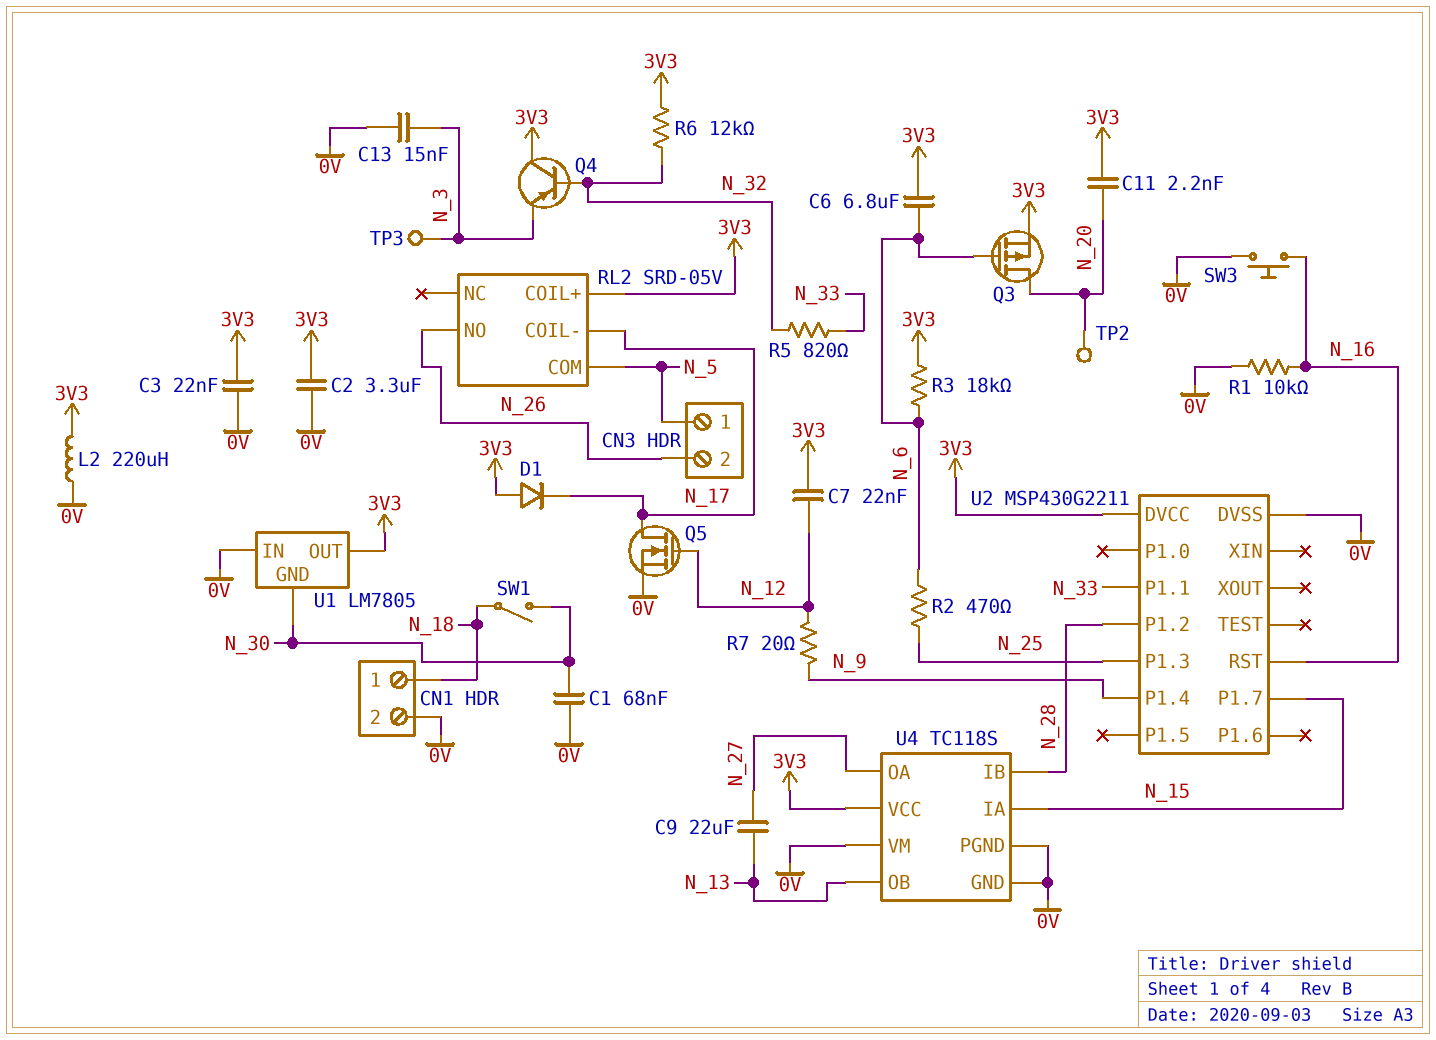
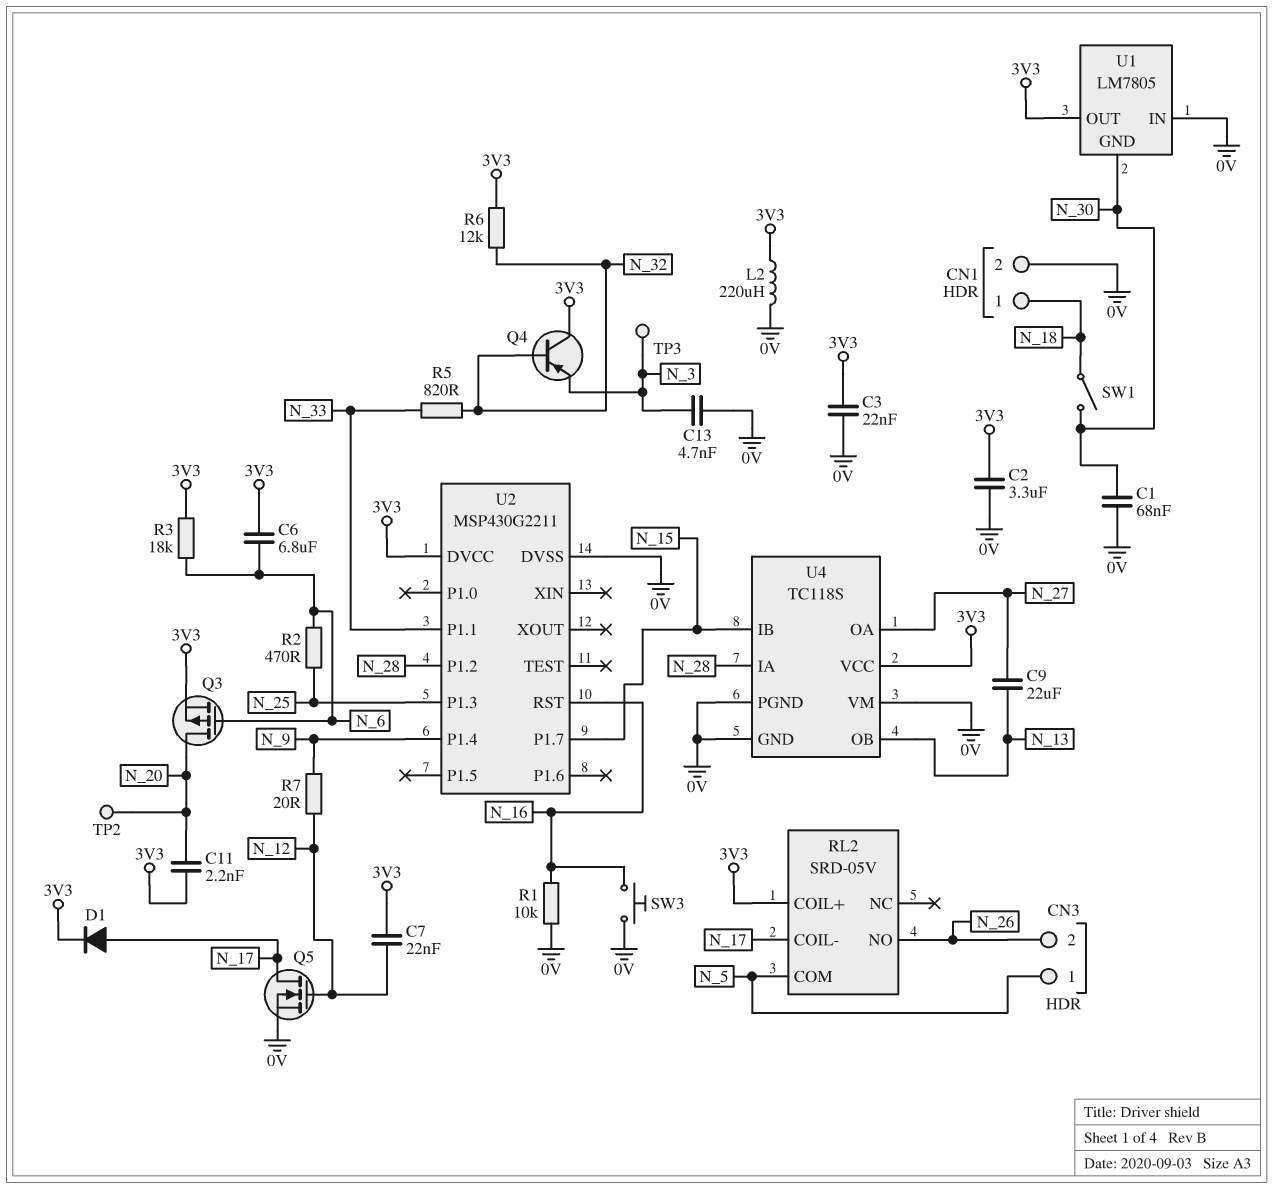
C13: 15nF (0V, N_3) -> 4.7nF (0V, N_3)
D1: diode (A 3V3, K N_17) -> diode (A N_17, K 3V3)
U4 pin IA: N_15 -> N_28
U4 pin IB: N_28 -> N_15

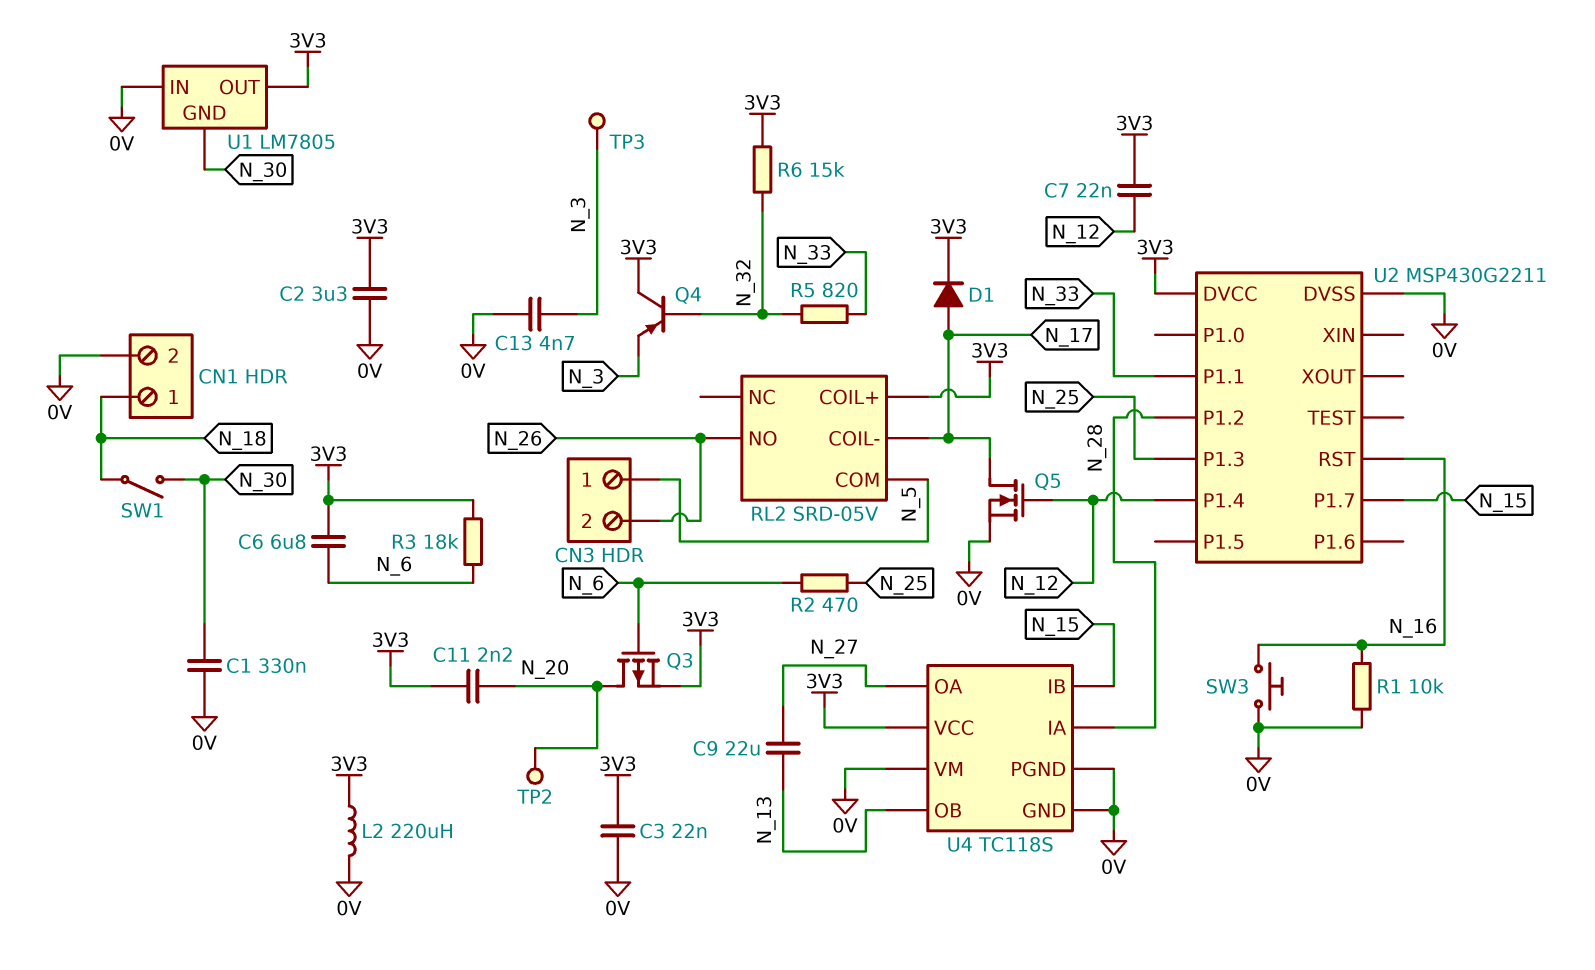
C1: 68nF (0V, N_30) -> 330nF (0V, N_30)
R6: 12k (3V3, N_32) -> 15k (3V3, N_32)
R7: 20 (N_9, N_12) -> none
U2 pin P1.4: N_9 -> N_12

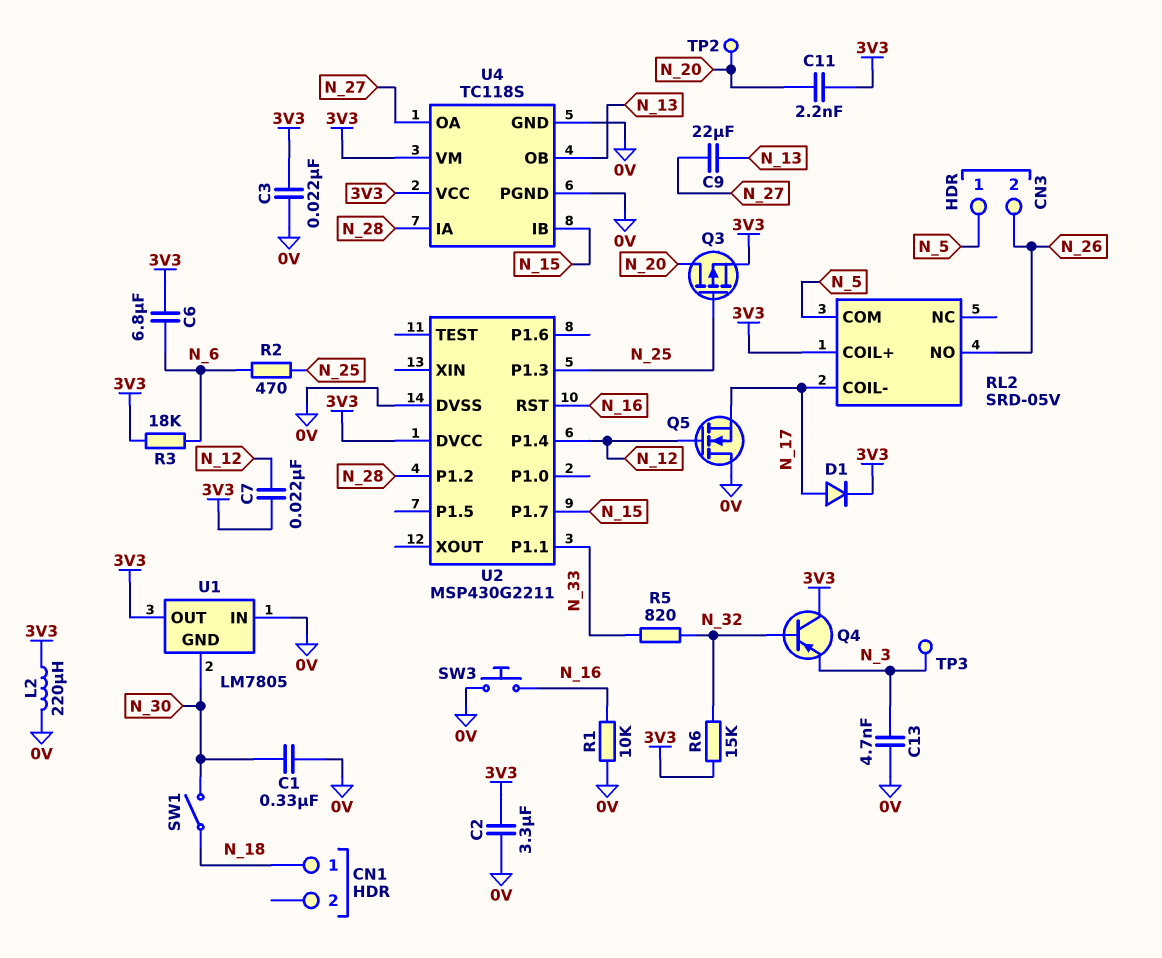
CN1 pin 2: 0V -> none
Q3: PMOS (G N_6, D N_20, S 3V3) -> PMOS (G N_25, D N_20, S 3V3)
Q5: NMOS (G N_12, D N_17, S 0V) -> NMOS (G N_12, D 0V, S N_17)
U4 pin VM: 0V -> 3V3

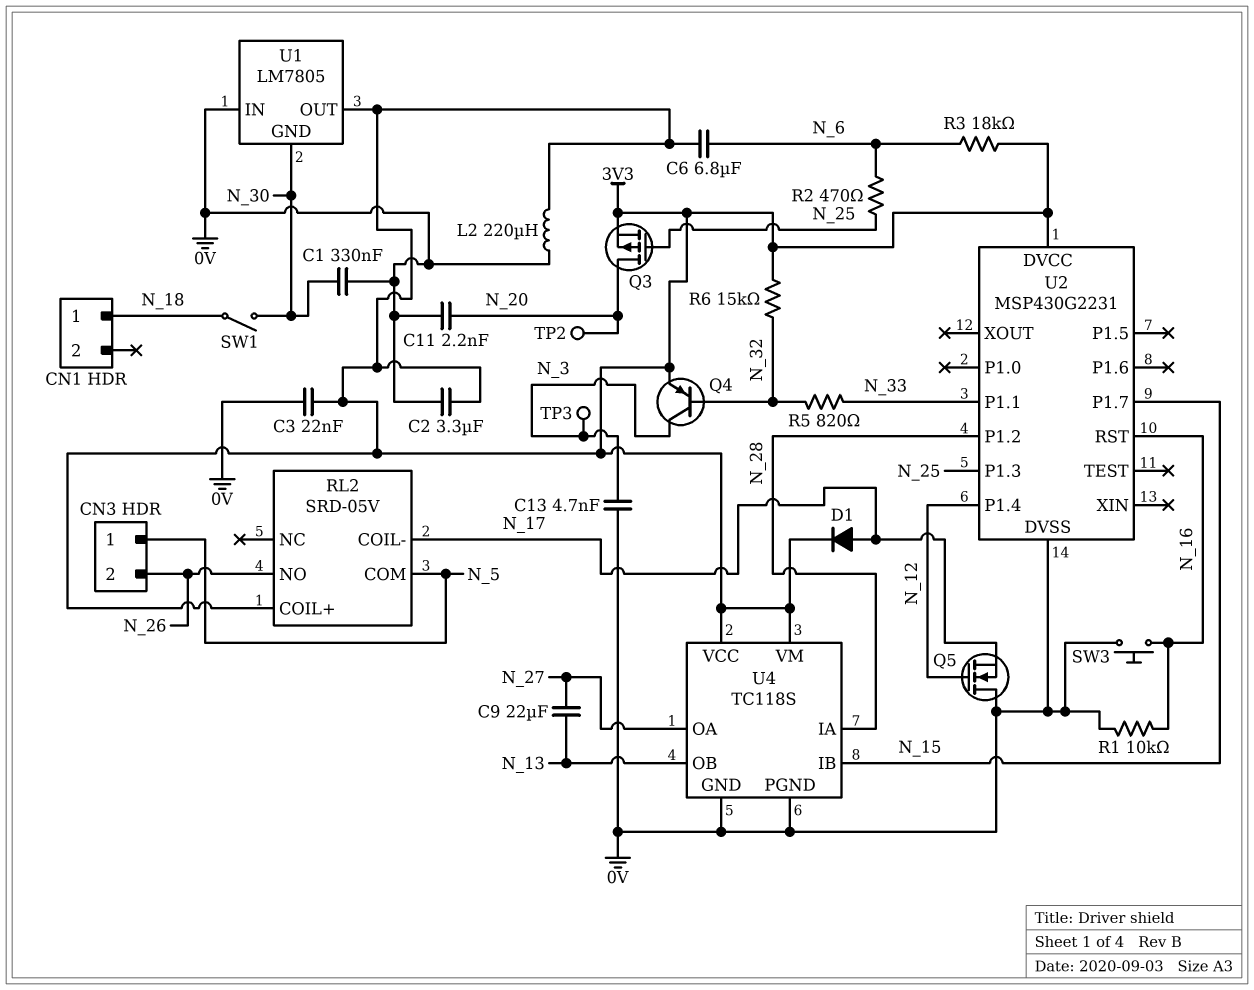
C7: 22nF (3V3, N_12) -> none
C11: 2.2nF (3V3, N_20) -> 2.2nF (0V, N_20)
Q4: PNP (B N_32, C 3V3, E N_3) -> PNP (B N_32, C N_3, E 3V3)
U2: MSP430G2211 -> MSP430G2231

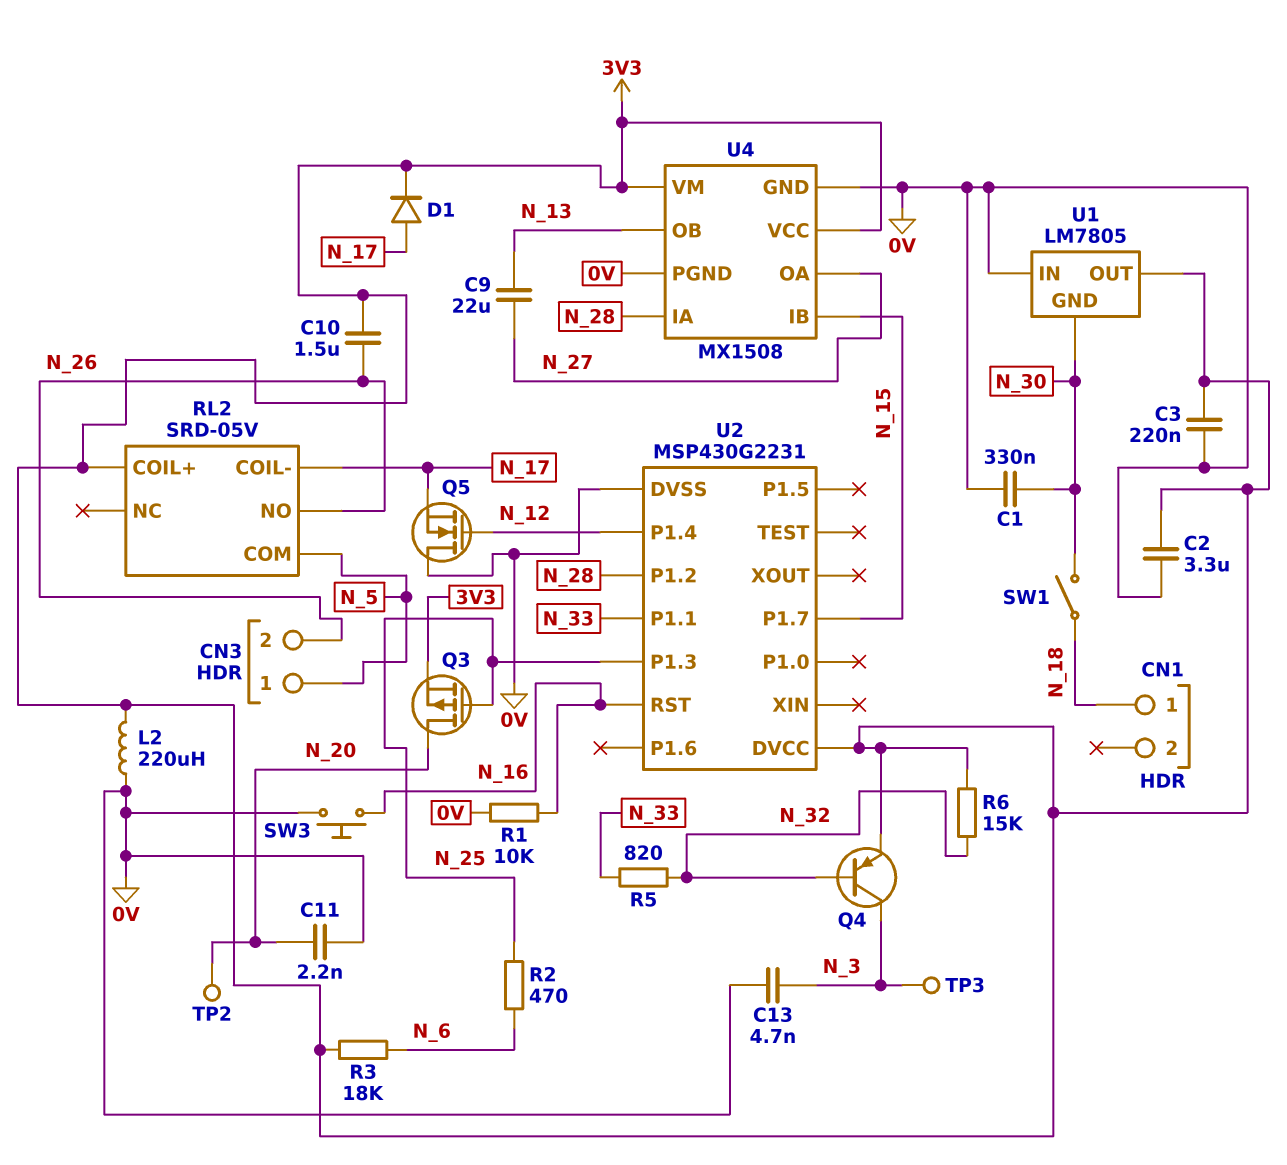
C3: 22nF (0V, 3V3) -> 220nF (0V, 3V3)
C6: 6.8uF (3V3, N_6) -> none
C10: none -> 1.5uF (3V3, N_26)
U4: TC118S -> MX1508

